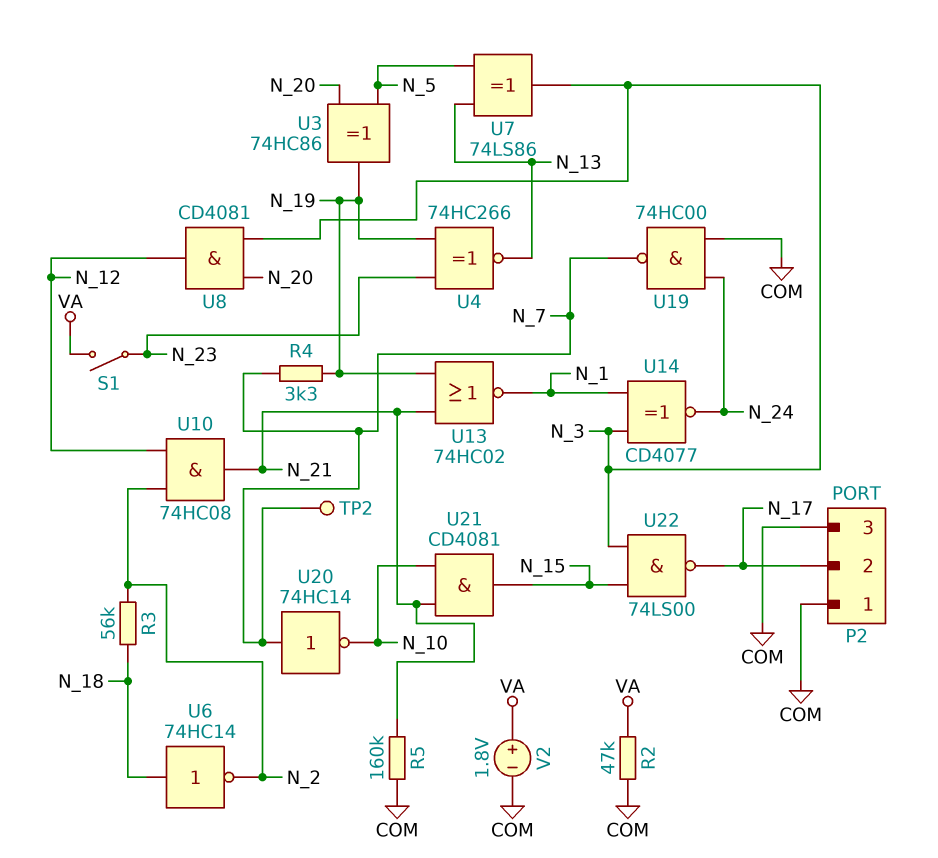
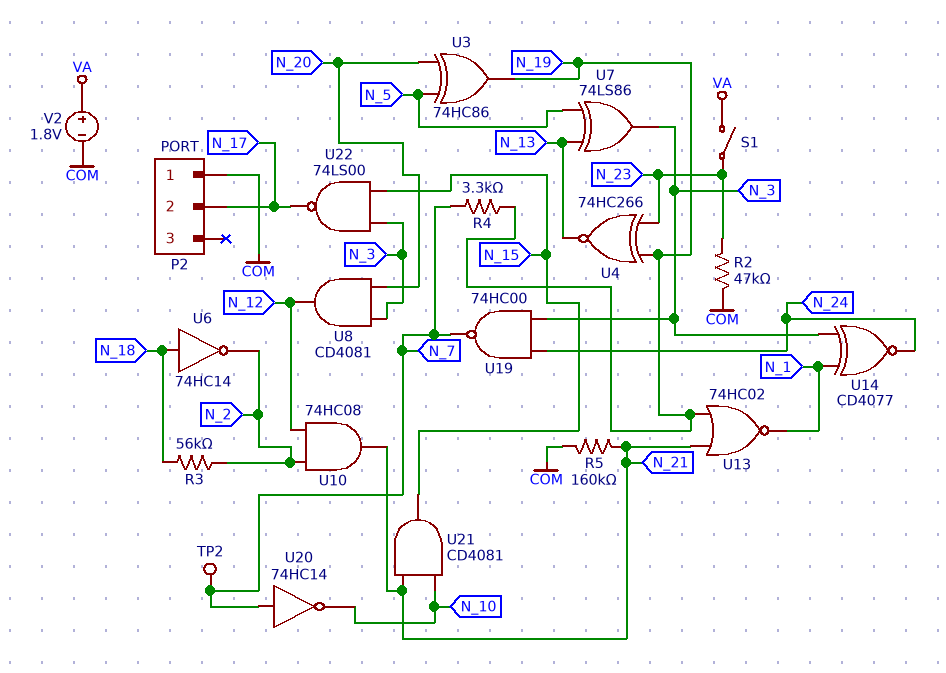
P2 pin 3: COM -> none
R2: 47k (COM, VA) -> 47k (COM, N_23)
U19: NAND 74HC00 (in COM, in N_24, out N_7) -> NAND 74HC00 (in N_3, in N_24, out N_7)

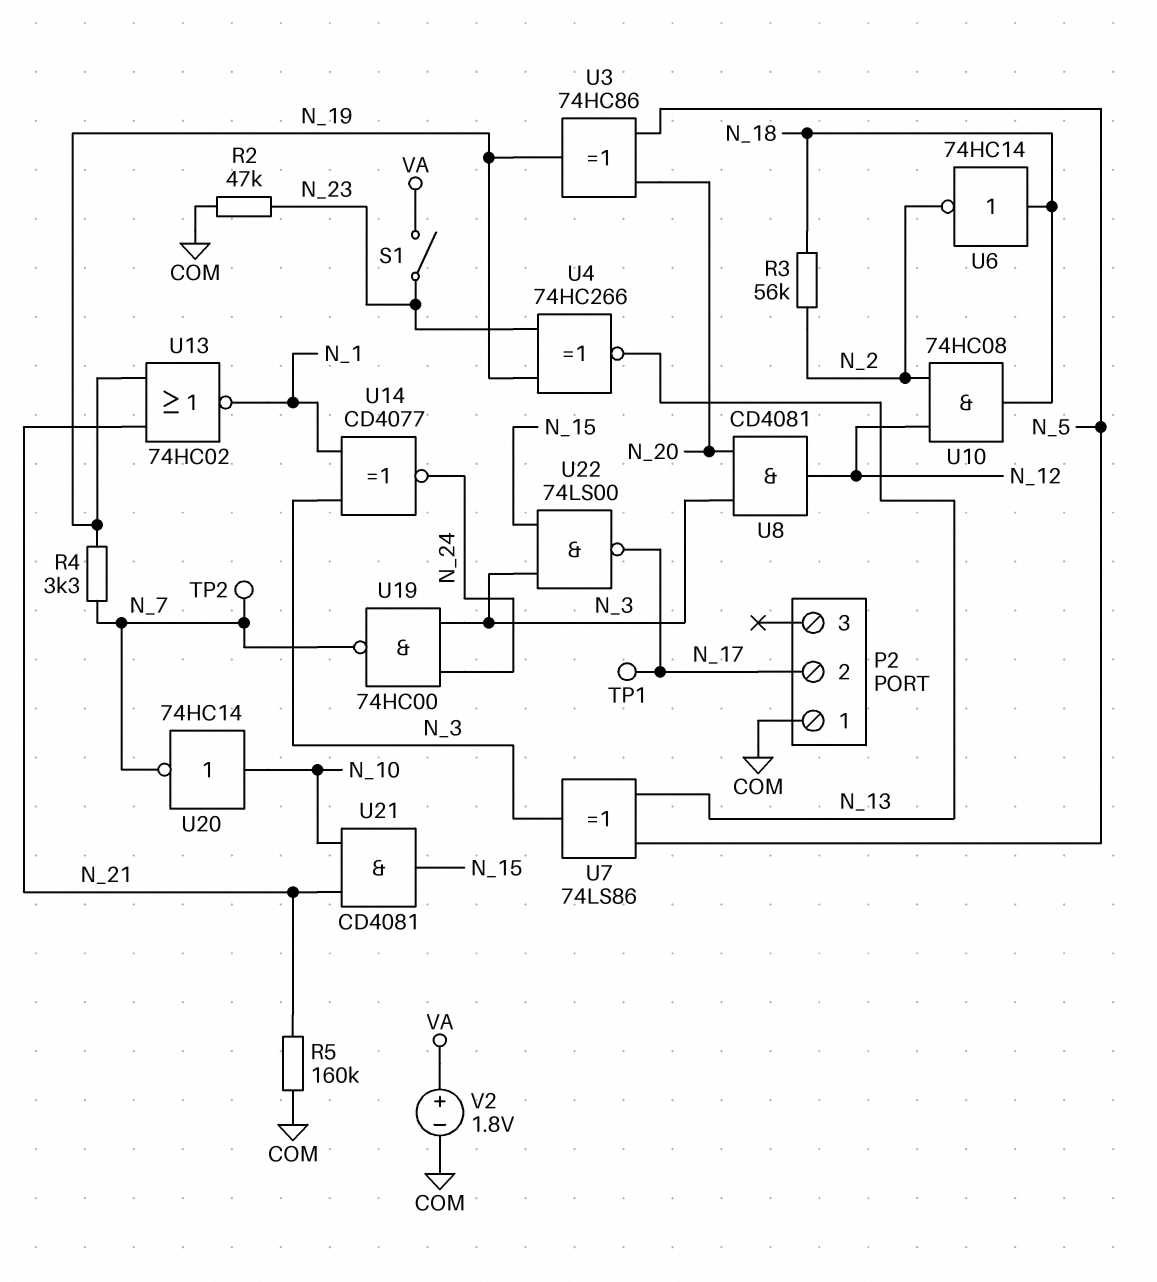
TP1: none -> test point (N_17)
U10: AND 74HC08 (in N_2, in N_12, out N_21) -> AND 74HC08 (in N_2, in N_12, out N_18)
U20: NOT 74HC14 (in N_7, out N_10) -> NOT 74HC14 (in N_10, out N_7)

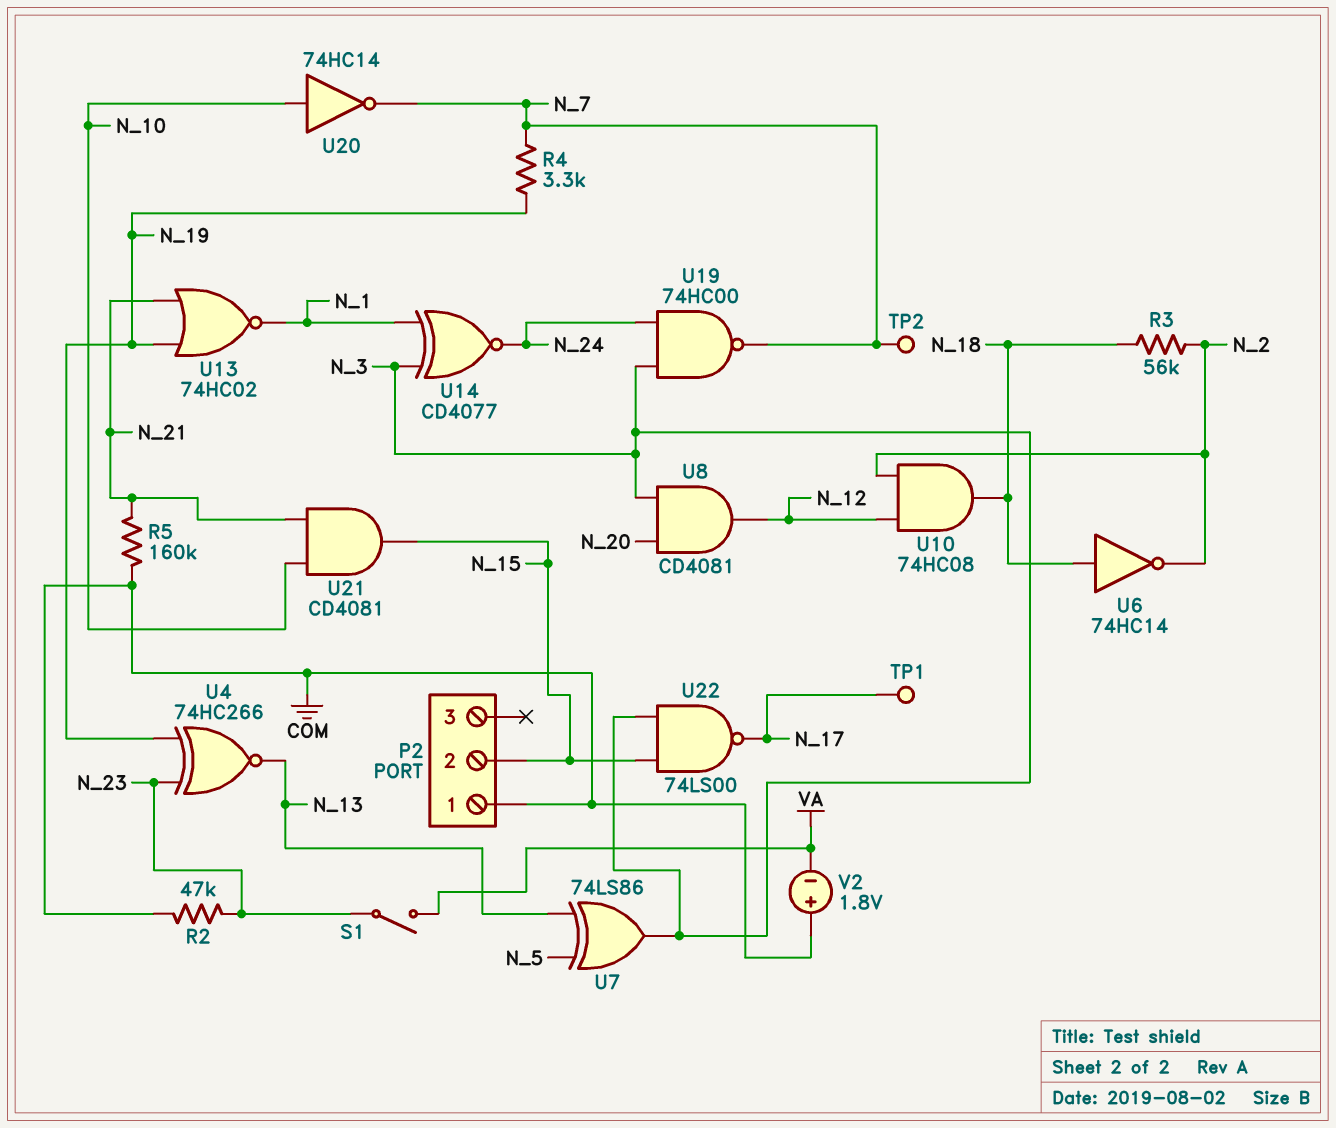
P2 pin 2: N_17 -> N_15
U3: XOR 74HC86 (in N_5, in N_20, out N_19) -> none
V2: 1.8V (plus VA, minus COM) -> 1.8V (plus COM, minus VA)

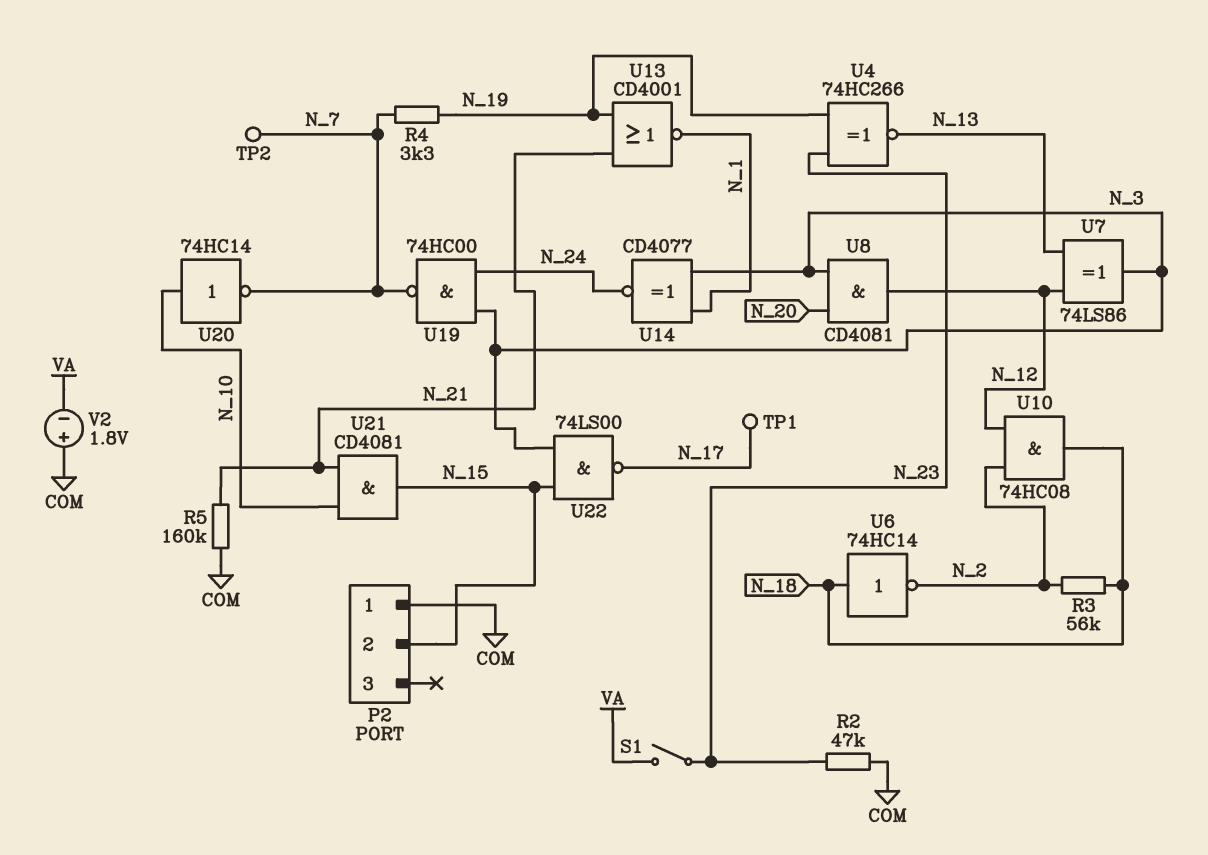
U7: XOR 74LS86 (in N_5, in N_13, out N_3) -> XOR 74LS86 (in N_12, in N_13, out N_3)
U13: NOR 74HC02 (in N_19, in N_21, out N_1) -> NOR CD4001 (in N_19, in N_21, out N_1)

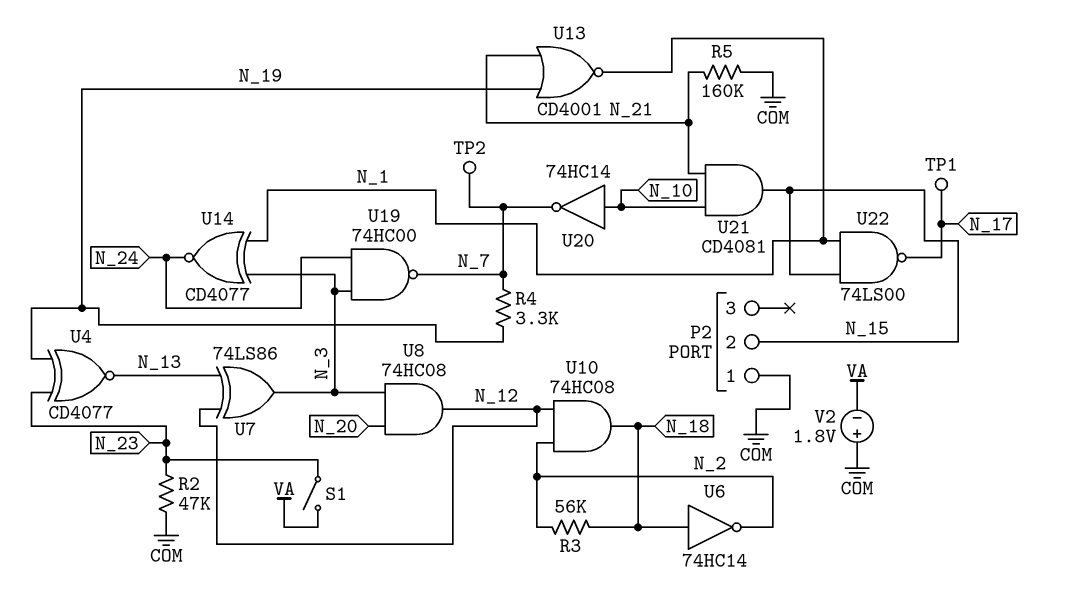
U4: XNOR 74HC266 (in N_19, in N_23, out N_13) -> XNOR CD4077 (in N_19, in N_23, out N_13)
U8: AND CD4081 (in N_3, in N_20, out N_12) -> AND 74HC08 (in N_3, in N_20, out N_12)
U22: NAND 74LS00 (in N_3, in N_15, out N_17) -> NAND 74LS00 (in N_1, in N_15, out N_17)

